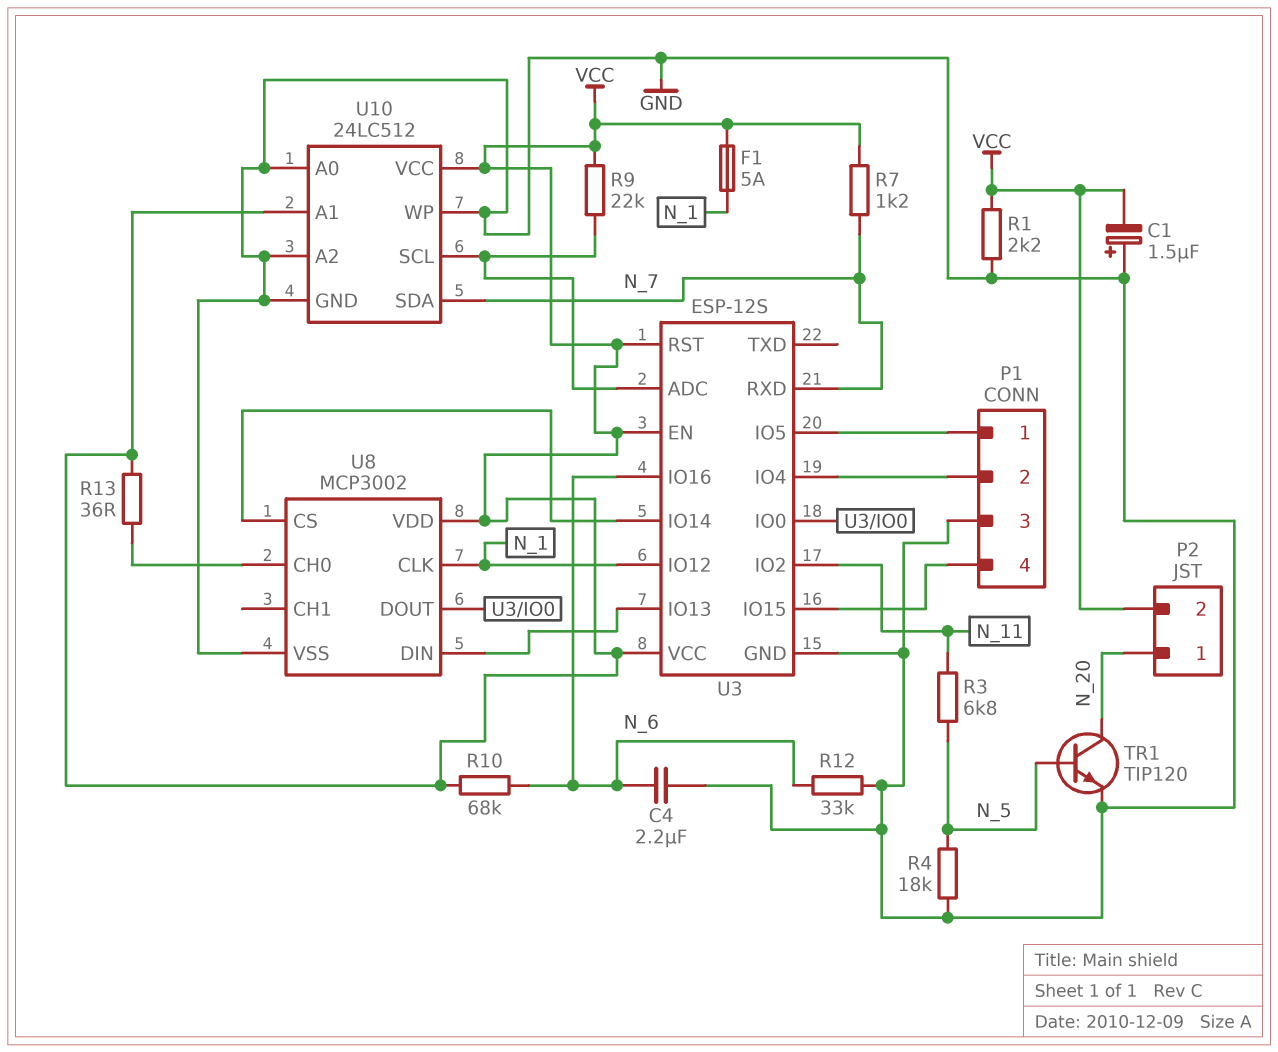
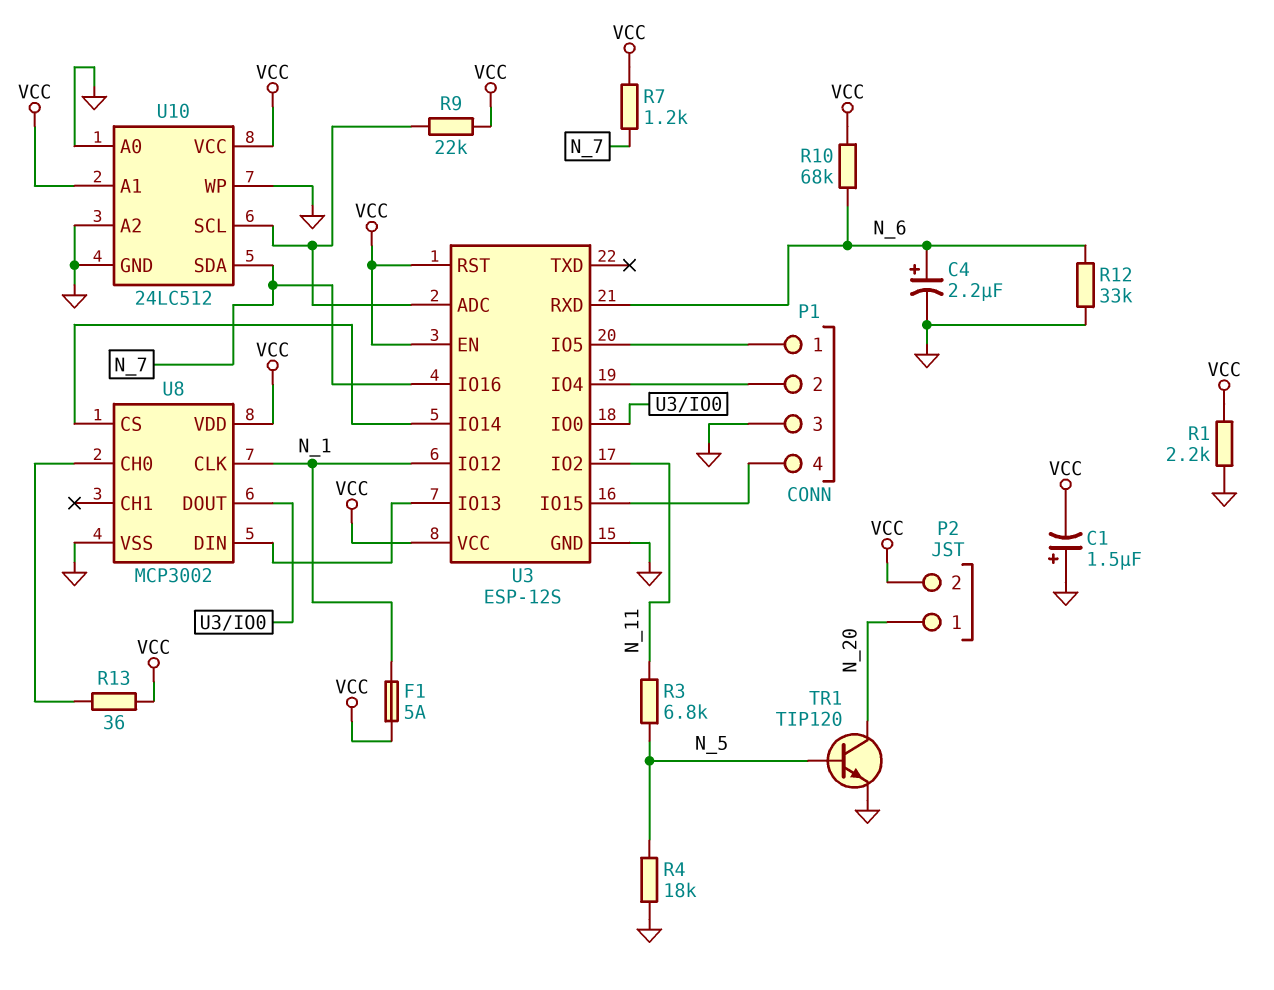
C4: 2.2uF (GND, N_6) -> 2.2uF (plus N_6, minus GND)
U3 pin IO16: N_6 -> N_7
U3 pin RXD: N_7 -> N_6

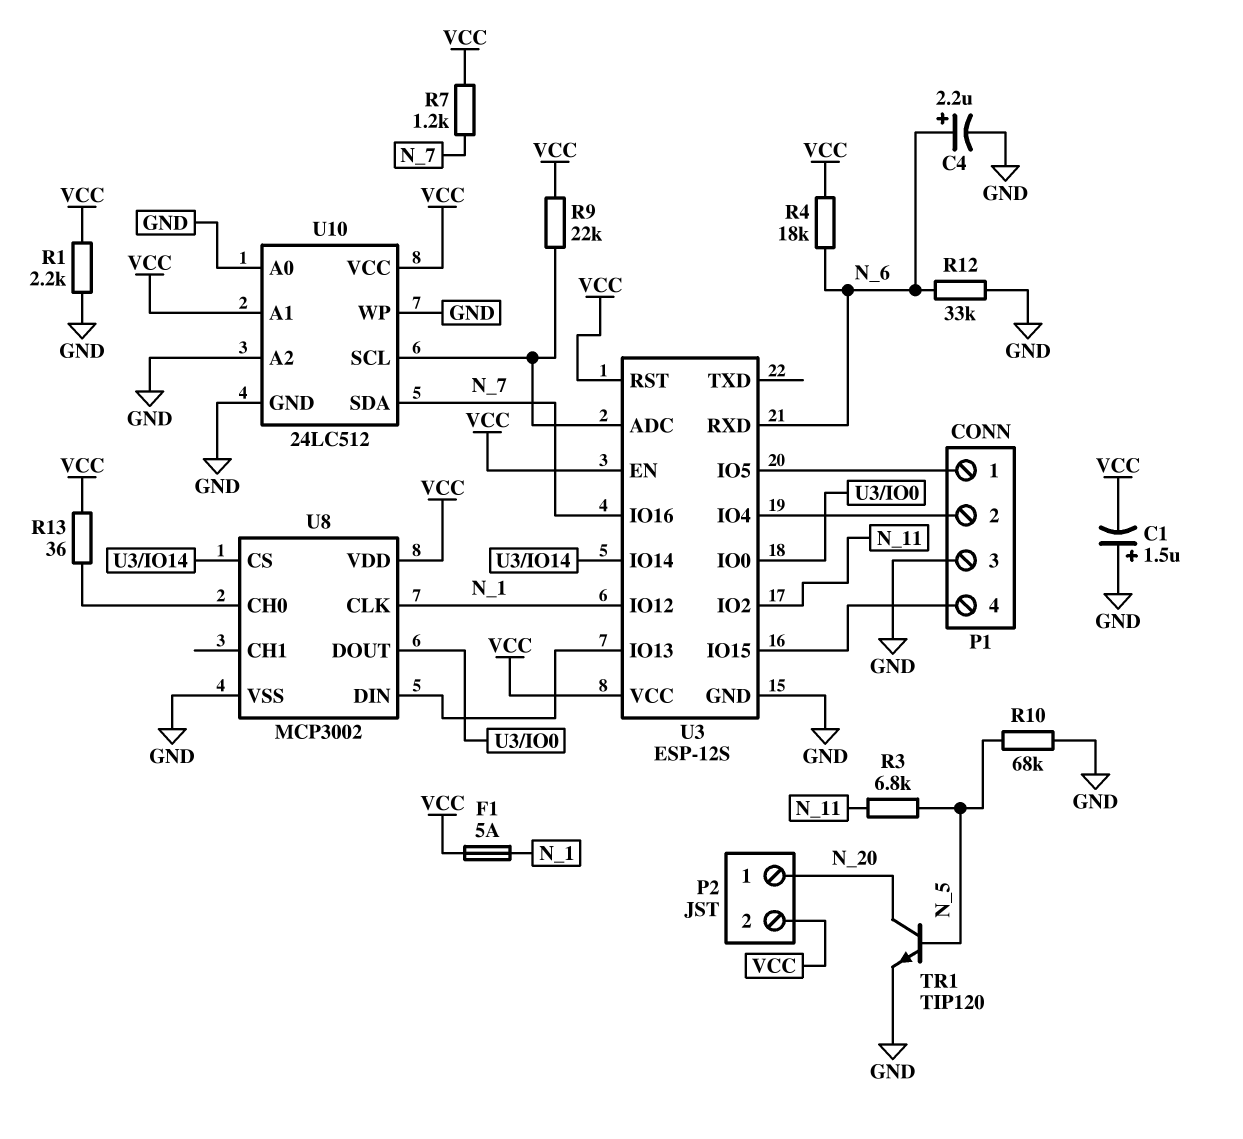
R4: 18k (GND, N_5) -> 18k (N_6, VCC)
R10: 68k (N_6, VCC) -> 68k (GND, N_5)

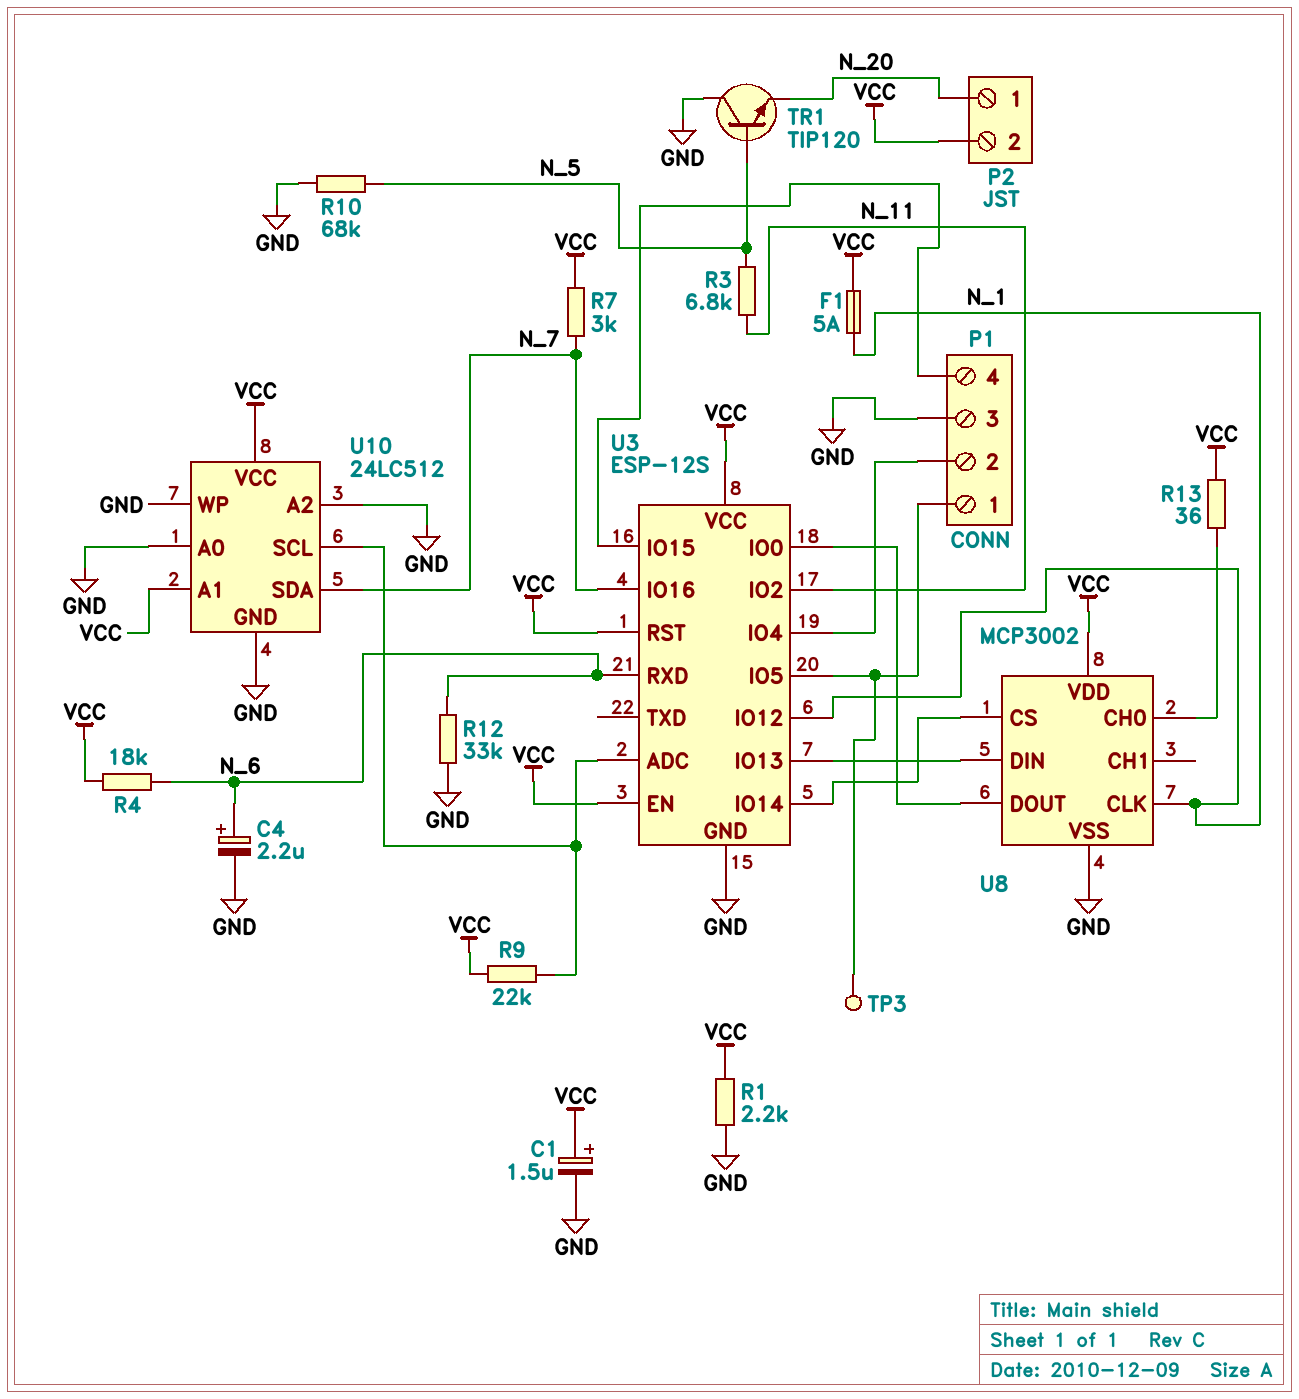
C1: 1.5uF (plus GND, minus VCC) -> 1.5uF (plus VCC, minus GND)
R7: 1.2k (N_7, VCC) -> 3k (N_7, VCC)
TP3: none -> test point (P1/1)
TR1: NPN TIP120 (B N_5, C N_20, E GND) -> NPN TIP120 (B N_5, C GND, E N_20)

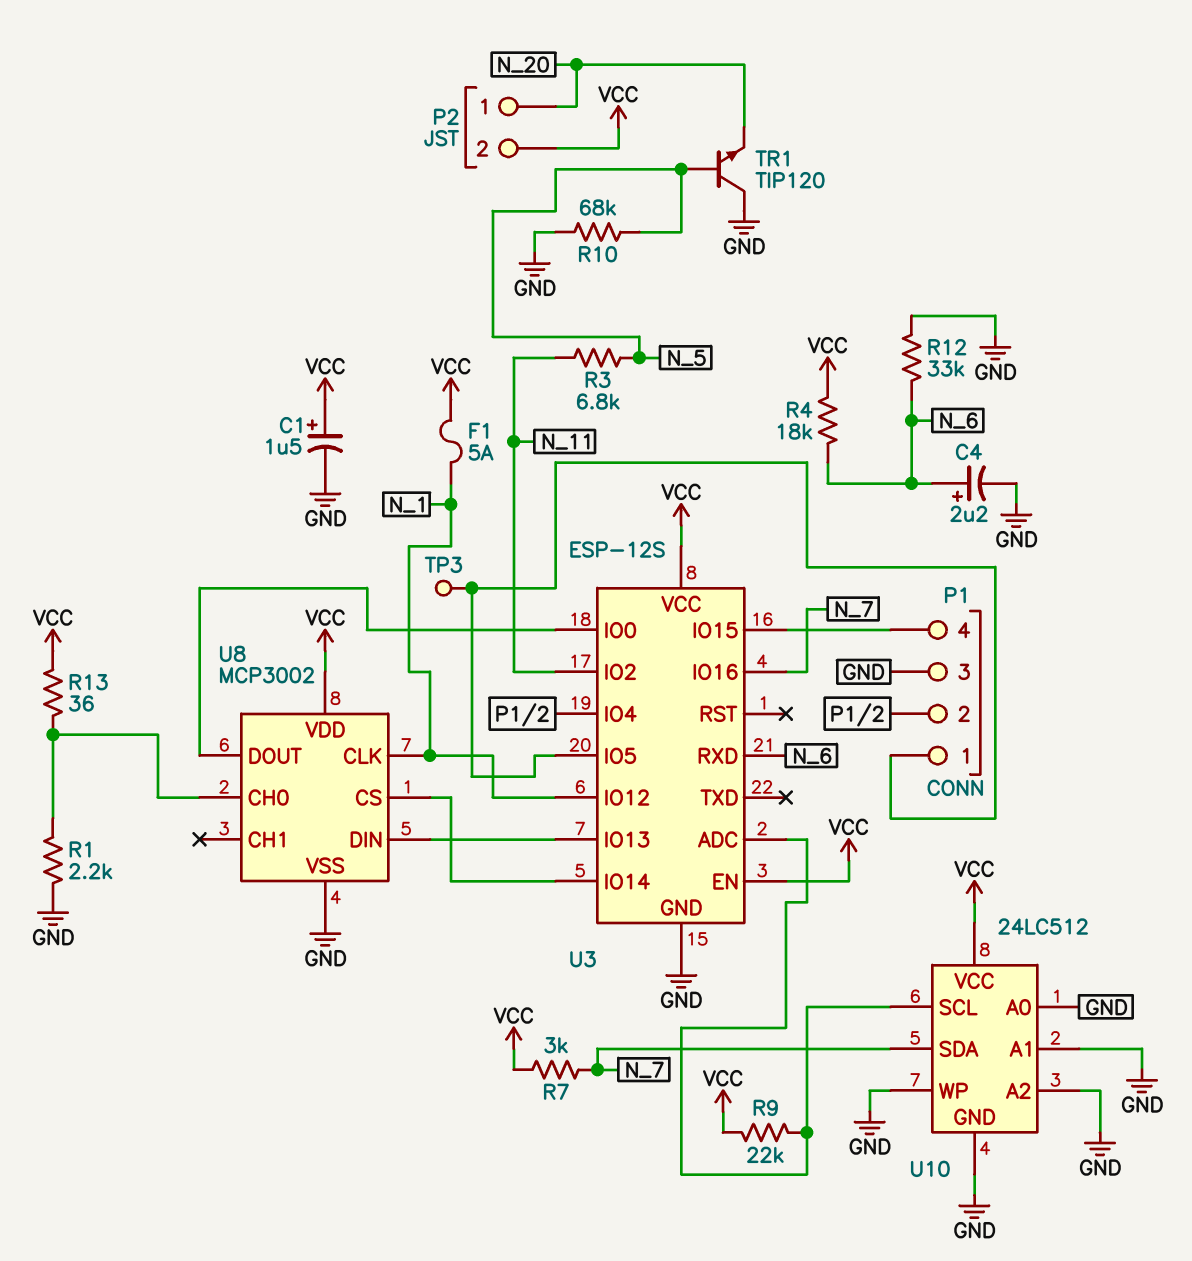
R1: 2.2k (GND, VCC) -> 2.2k (GND, U8/CH0)
U3 pin RST: VCC -> none
U10 pin A1: VCC -> GND

